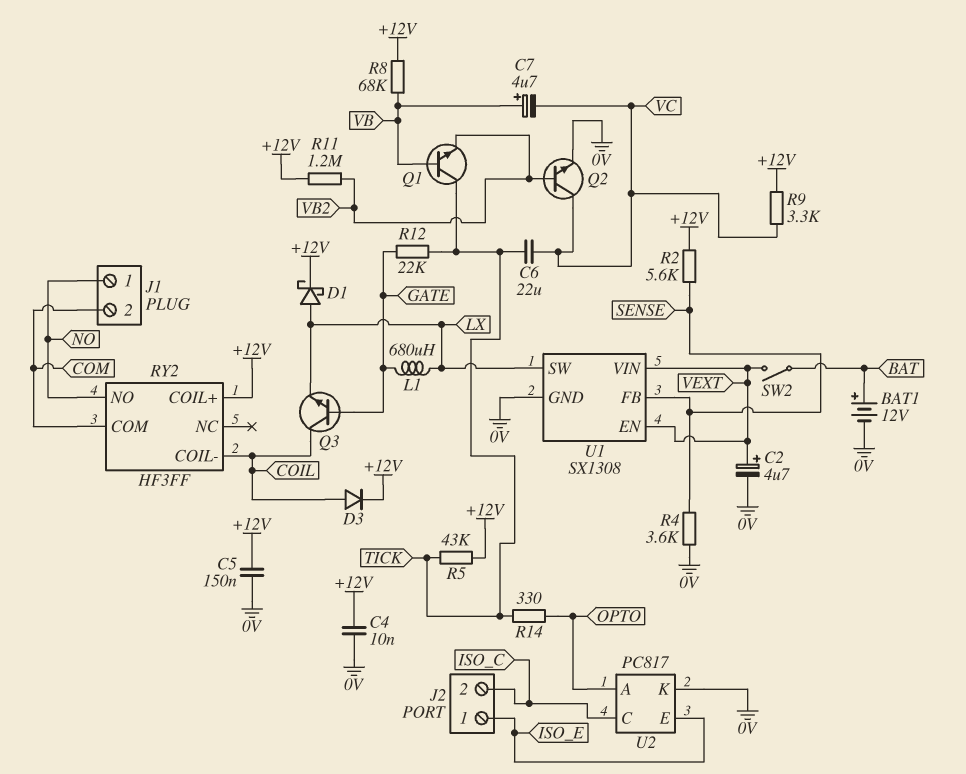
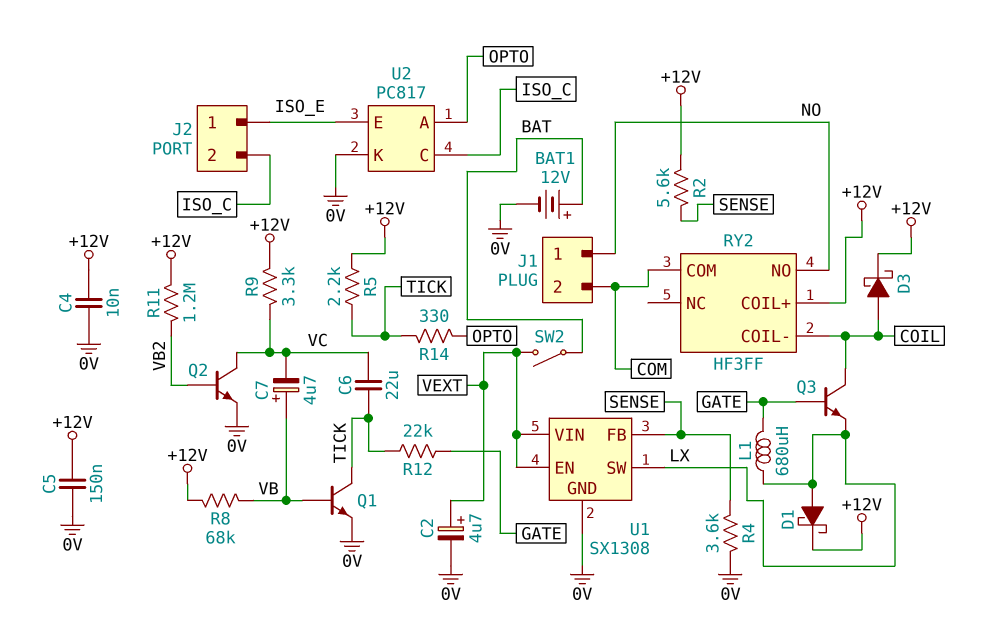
D3: diode (A COIL, K +12V) -> schottky (A COIL, K +12V)
Q1: NPN (B VB, C TICK, E VB2) -> NPN (B VB, C TICK, E 0V)
R5: 43k (+12V, TICK) -> 2.2k (+12V, TICK)

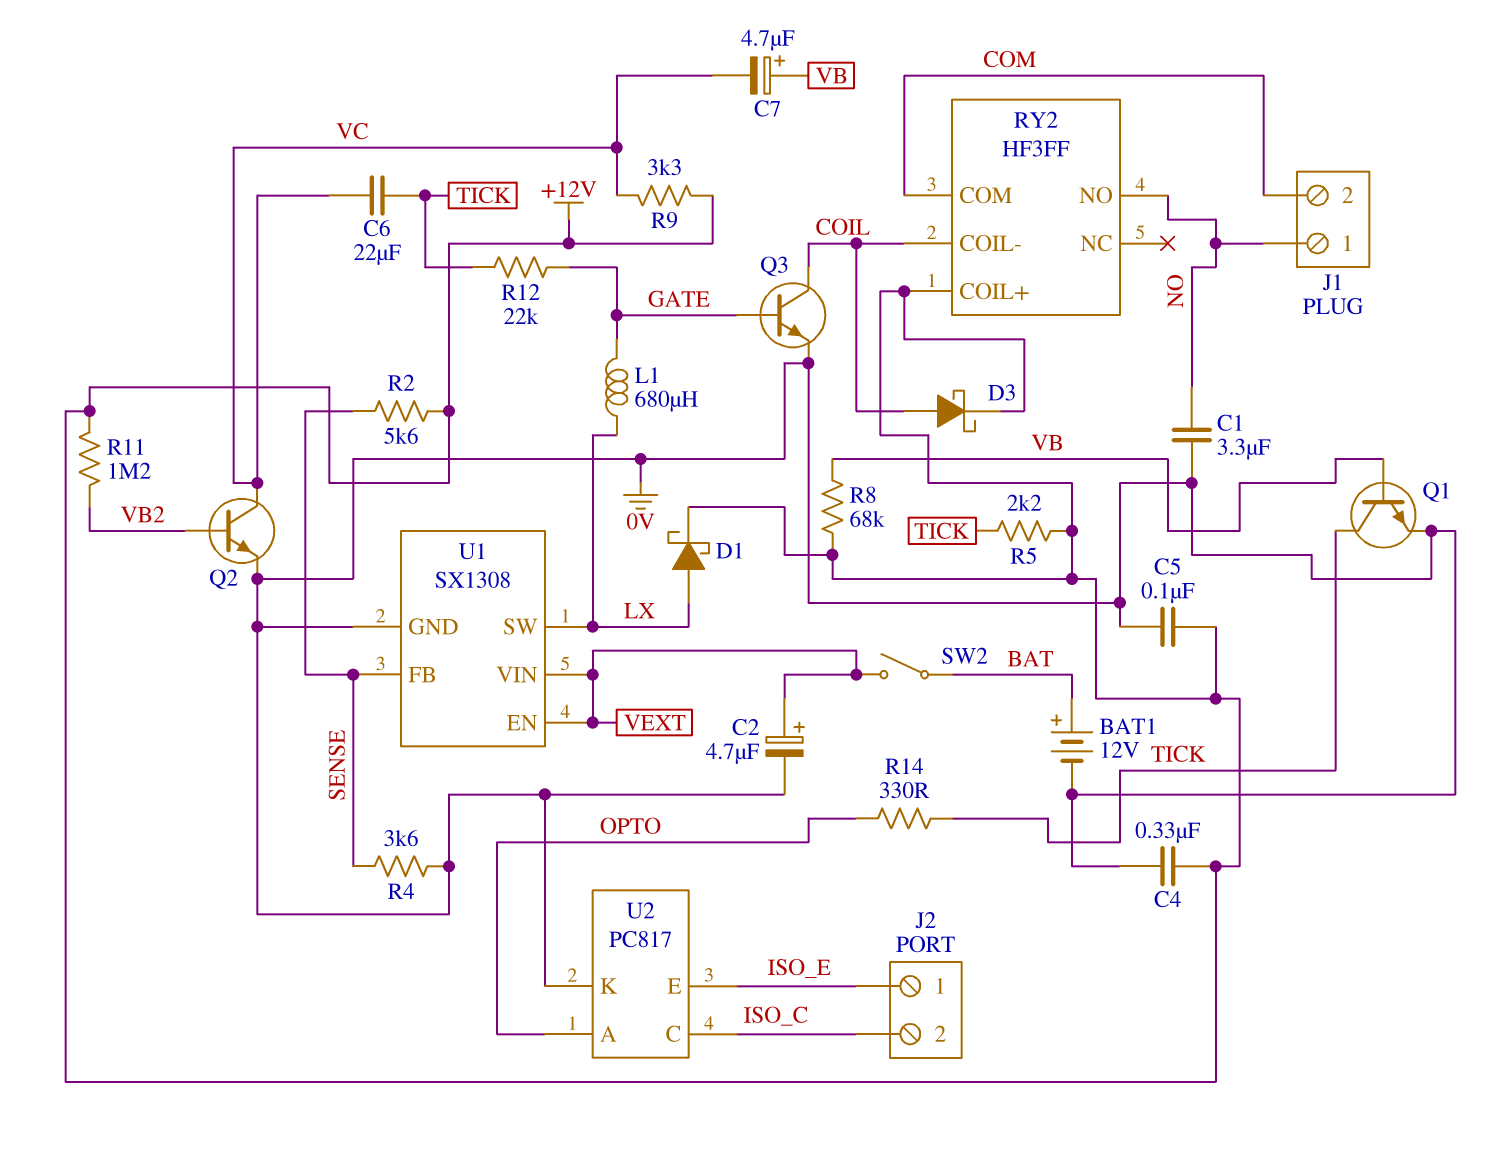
C1: none -> 3.3uF (0V, NO)
C4: 10nF (+12V, 0V) -> 330nF (+12V, 0V)
C5: 150nF (+12V, 0V) -> 100nF (+12V, 0V)
Q3: NPN (B GATE, C COIL, E LX) -> NPN (B GATE, C COIL, E 0V)

